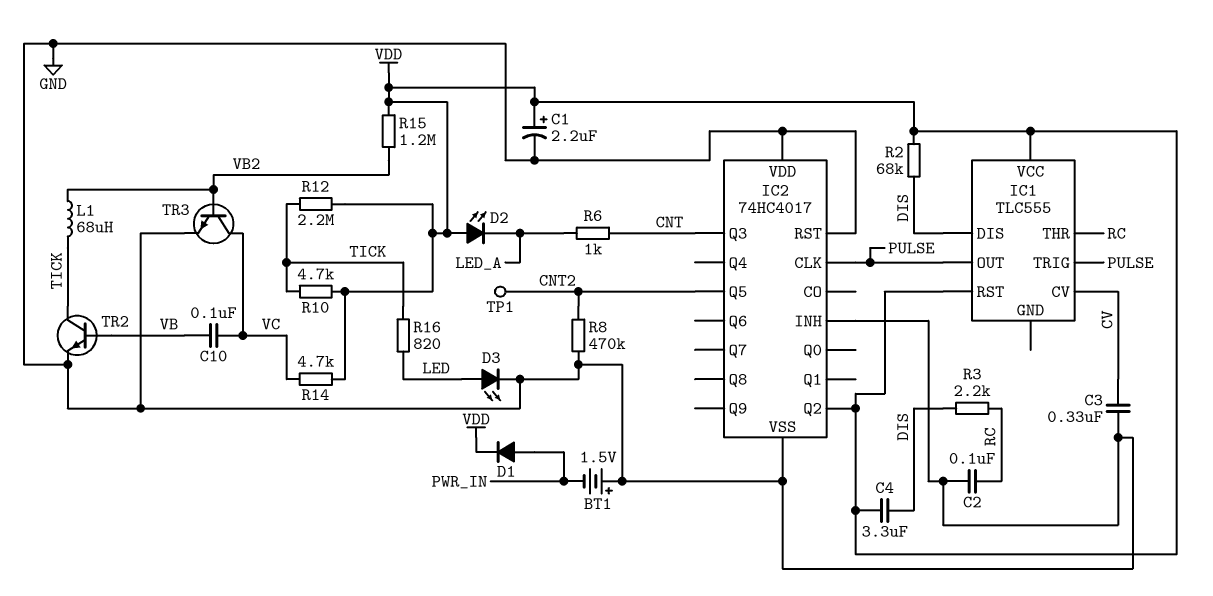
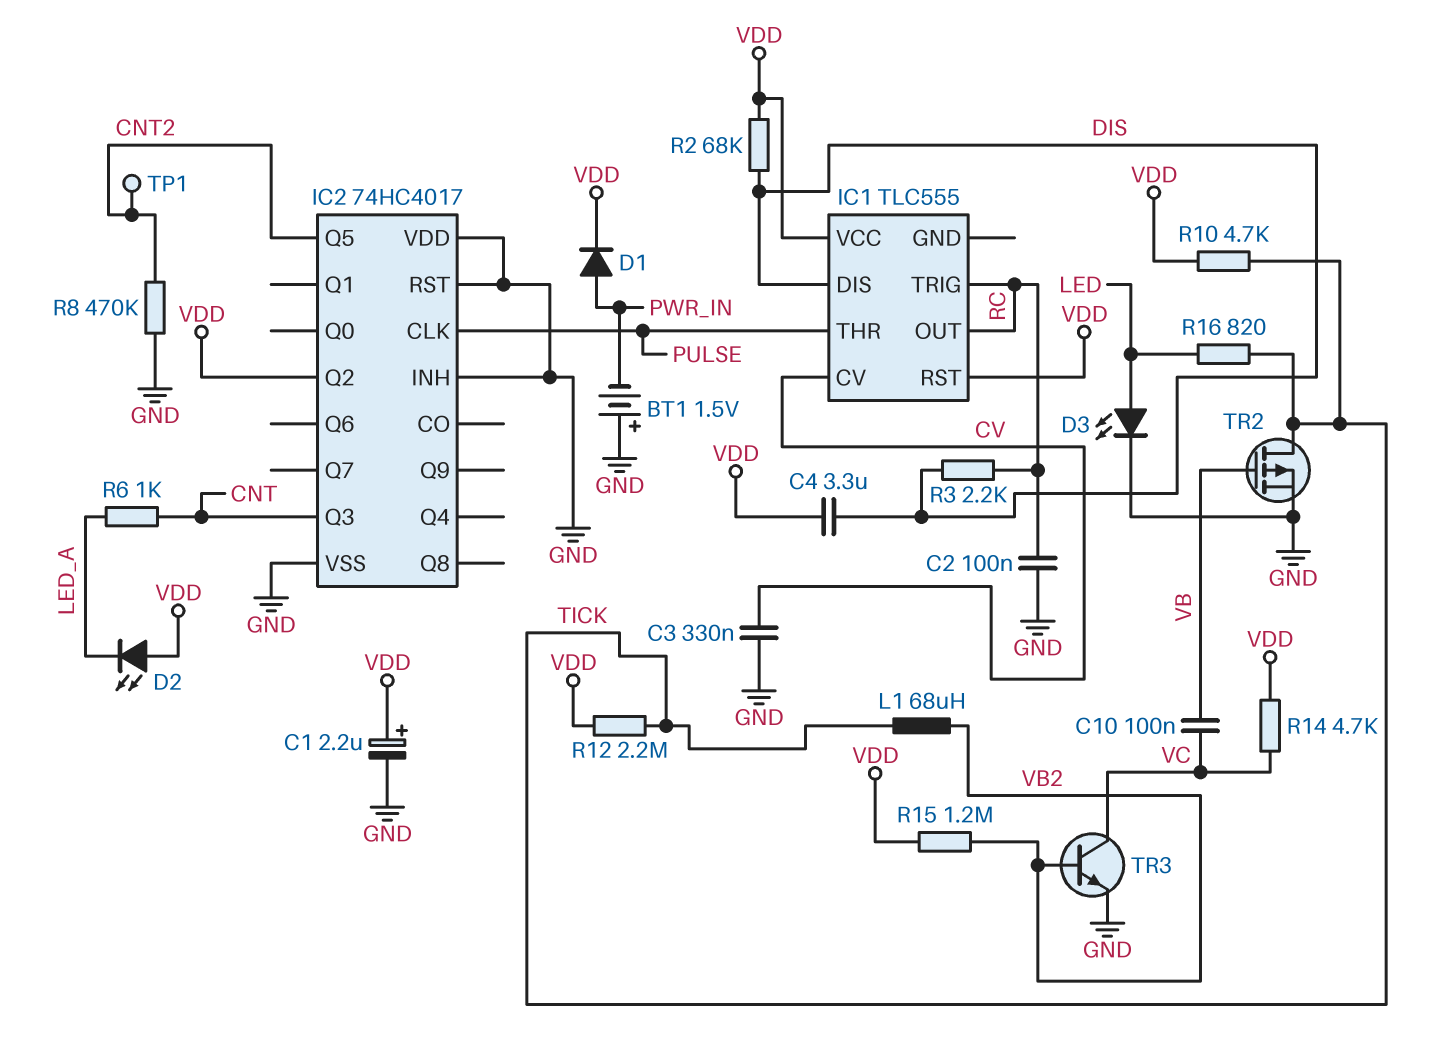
IC1 pin OUT: PULSE -> RC
IC1 pin THR: RC -> PULSE
IC1 pin TRIG: PULSE -> RC
TR2: NPN (B VB, C TICK, E GND) -> PMOS (G VB, D TICK, S GND)

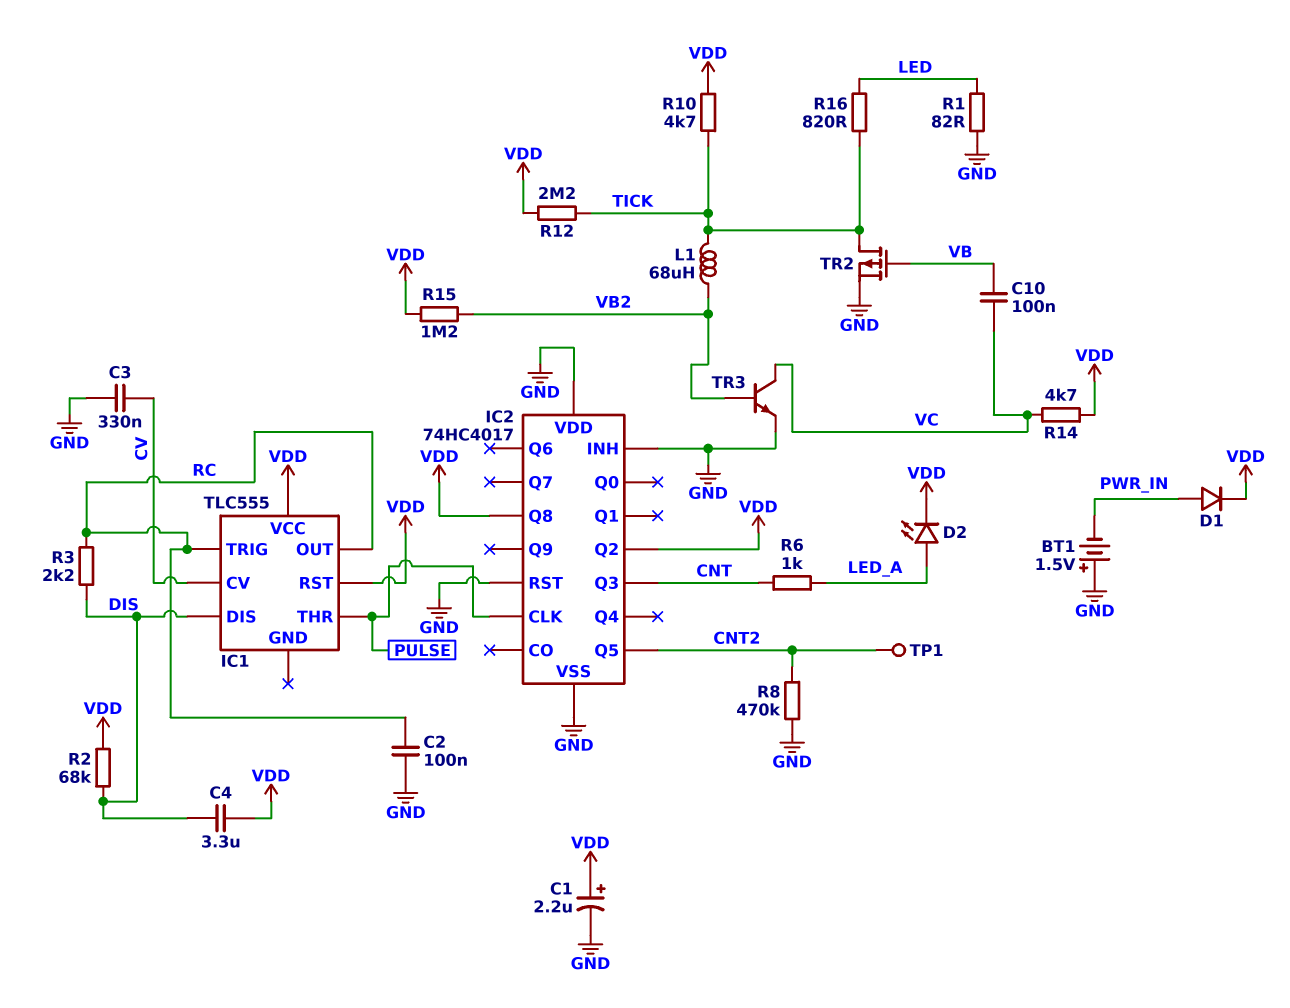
D2: LED (A VDD, K LED_A) -> LED (A LED_A, K VDD)
D3: LED (A LED, K GND) -> none
IC2 pin Q8: none -> VDD
R1: none -> 82 (GND, LED)

